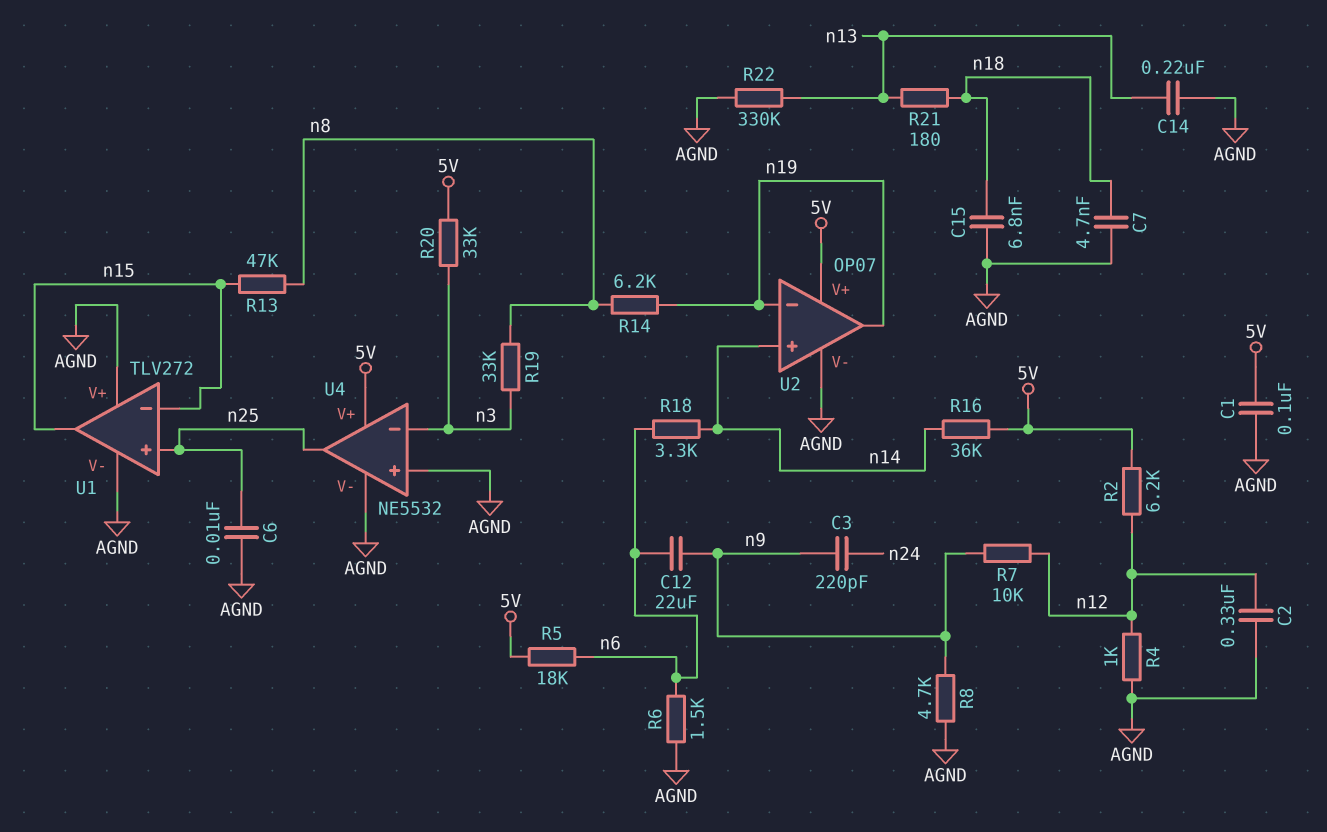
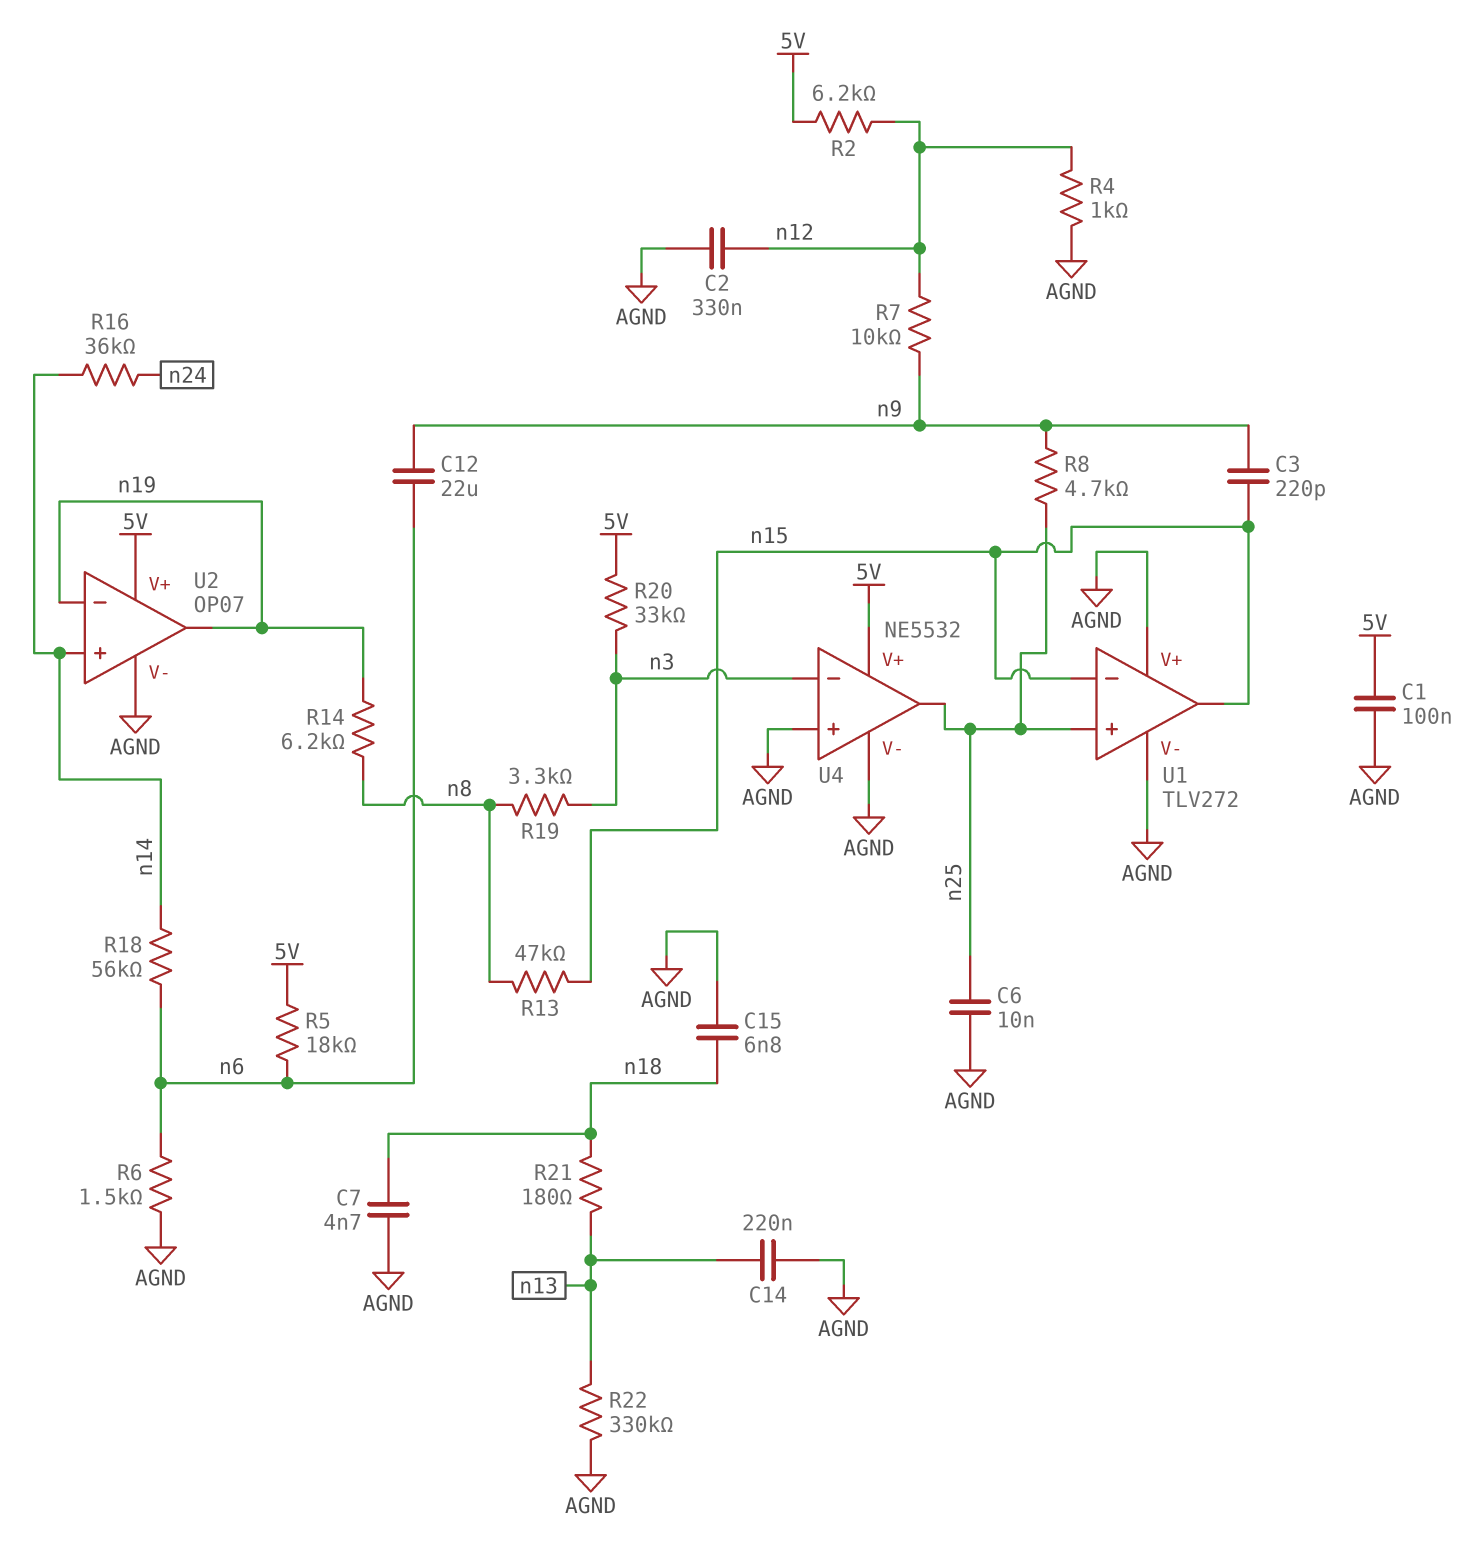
C3: 220pF (n9, n24) -> 220pF (n9, n15)
R8: 4.7k (AGND, n9) -> 4.7k (n9, n25)
R16: 36k (5V, n14) -> 36k (n14, n24)
R18: 3.3k (n6, n14) -> 56k (n6, n14)
R19: 33k (n3, n8) -> 3.3k (n3, n8)

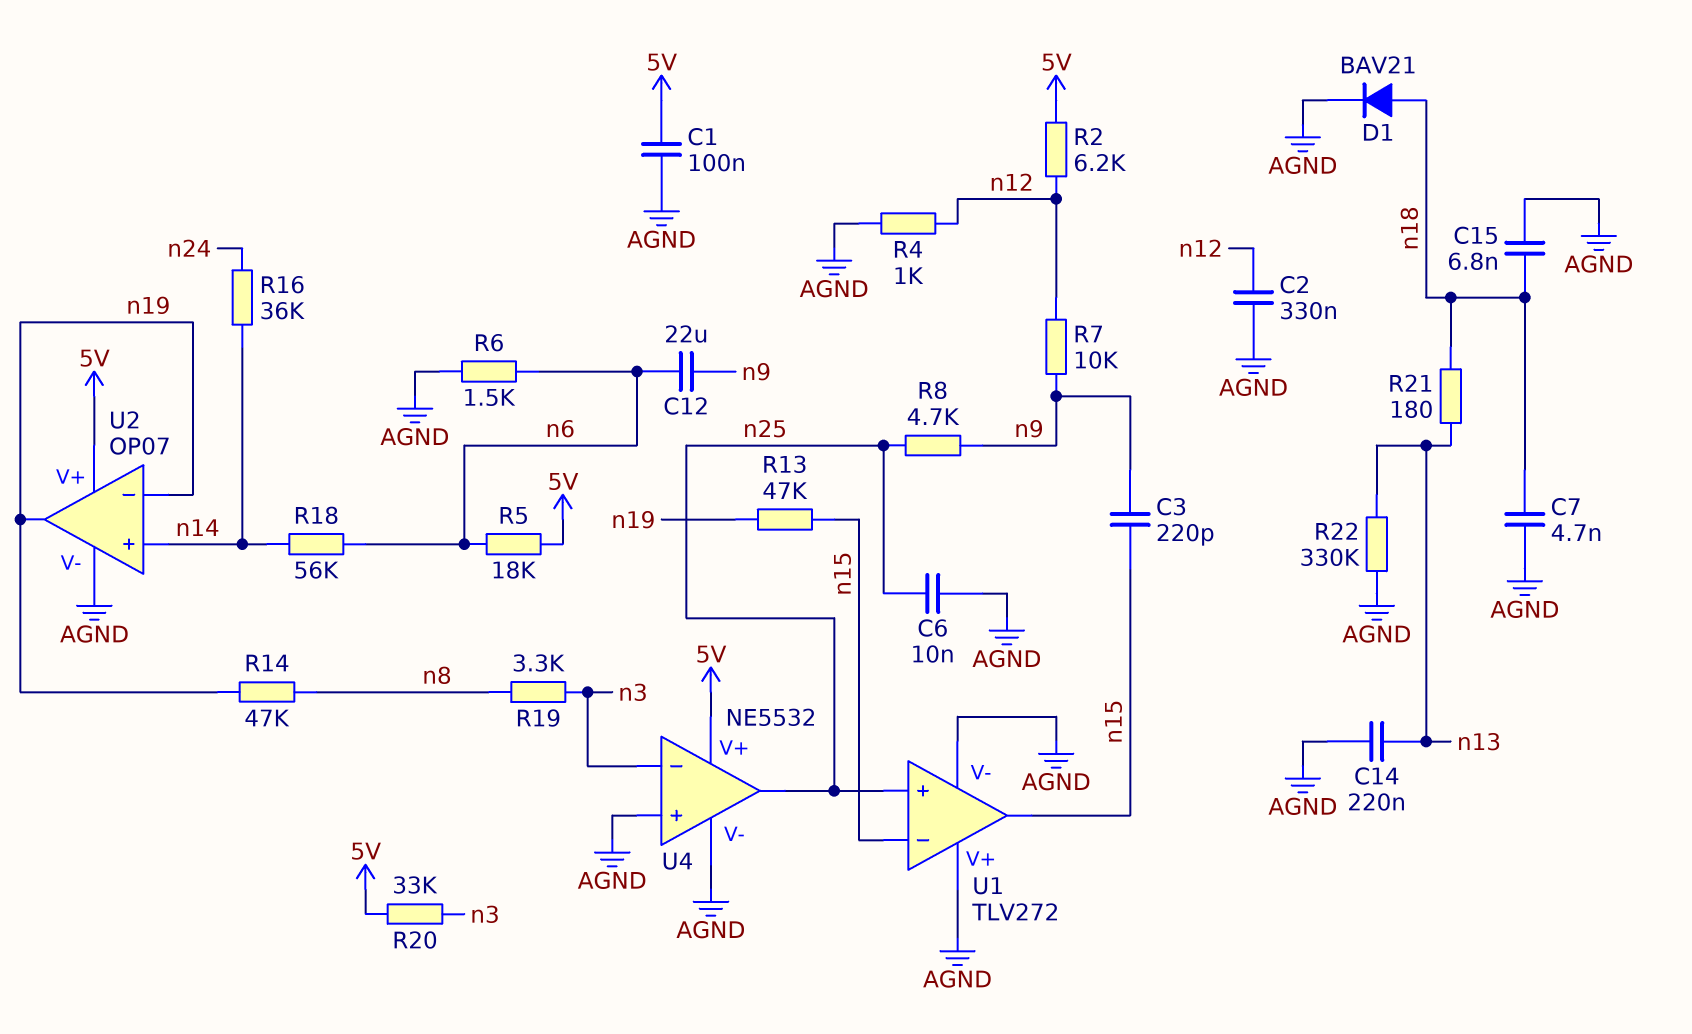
D1: none -> diode BAV21 (A n18, K AGND)
R13: 47k (n8, n15) -> 47k (n15, n19)
R14: 6.2k (n8, n19) -> 47k (n8, n19)

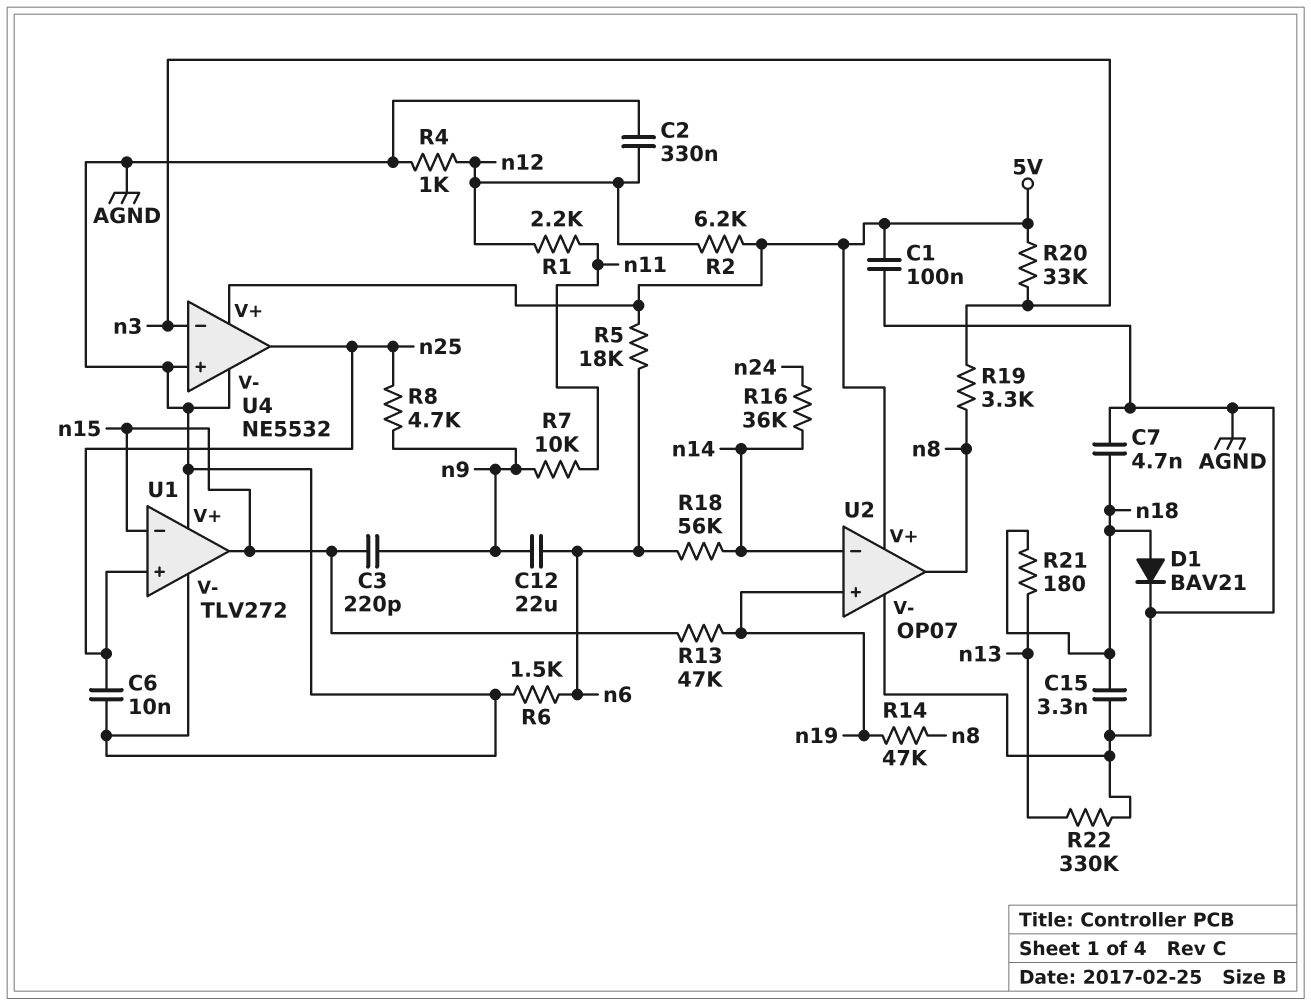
C14: 220nF (AGND, n13) -> none
C15: 6.8nF (AGND, n18) -> 3.3nF (AGND, n18)
R1: none -> 2.2k (n11, n12)
R7: 10k (n9, n12) -> 10k (n9, n11)
U2 pin in+: n14 -> n19
U2 pin in-: n19 -> n14
U2 pin out: n19 -> n8

